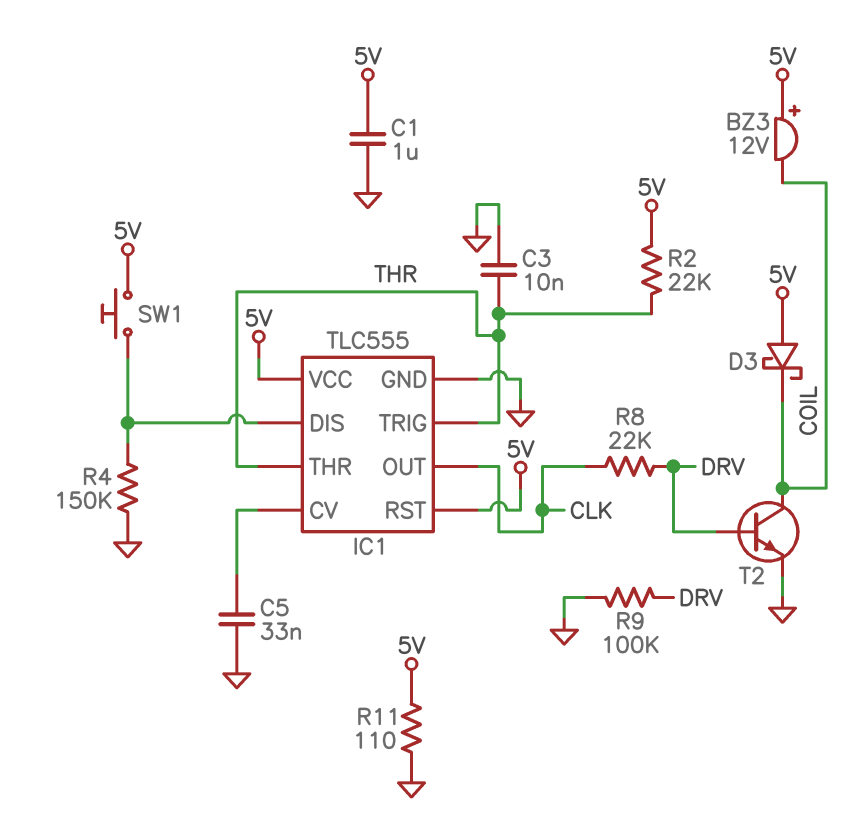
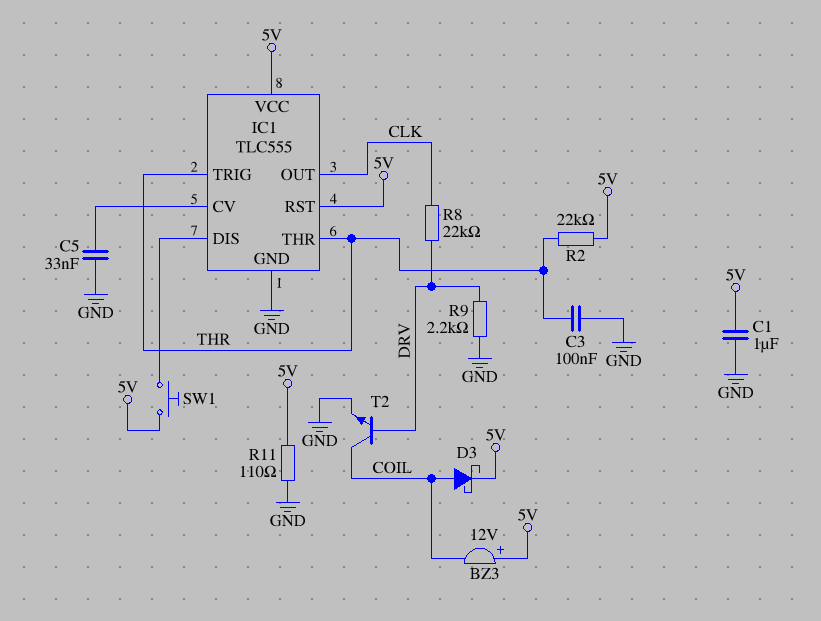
C3: 10nF (GND, THR) -> 100nF (GND, THR)
D3: schottky (A 5V, K COIL) -> schottky (A COIL, K 5V)
R4: 150k (GND, IC1/DIS) -> none
R9: 100k (DRV, GND) -> 2.2k (DRV, GND)

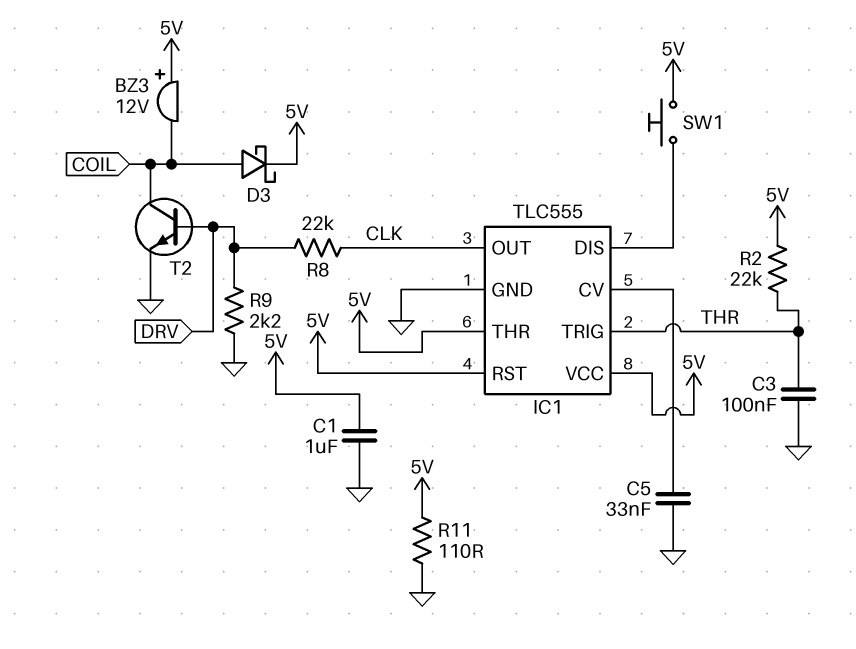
IC1 pin THR: THR -> 5V

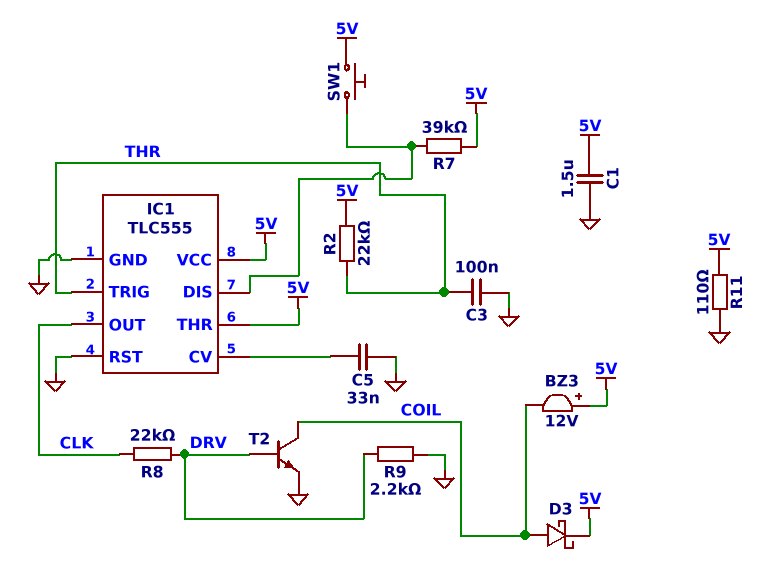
C1: 1uF (5V, GND) -> 1.5uF (5V, GND)
IC1 pin RST: 5V -> GND
R7: none -> 39k (5V, IC1/DIS)

